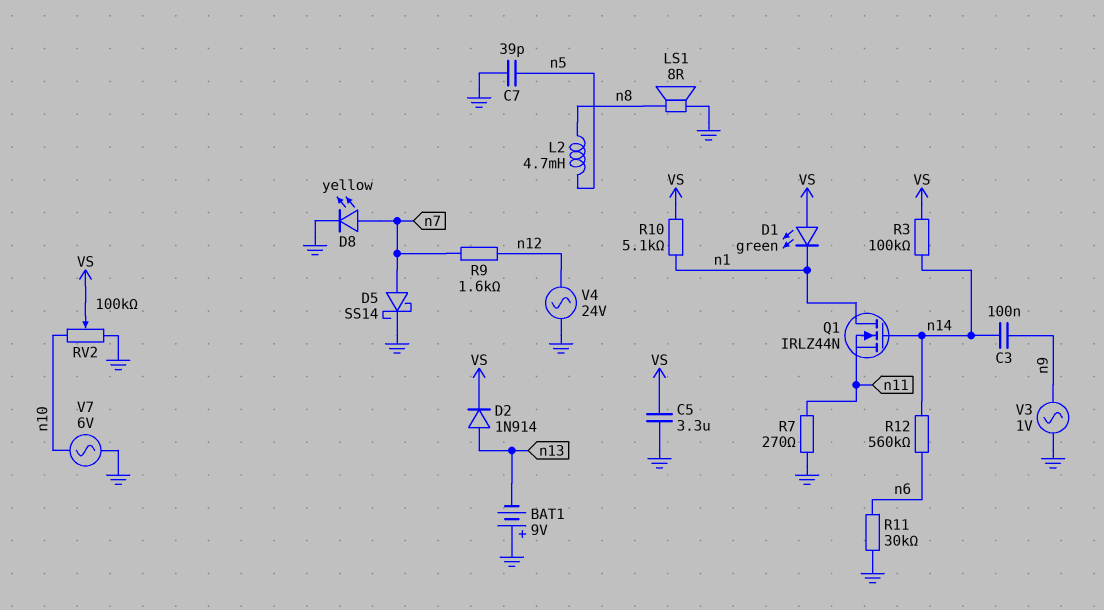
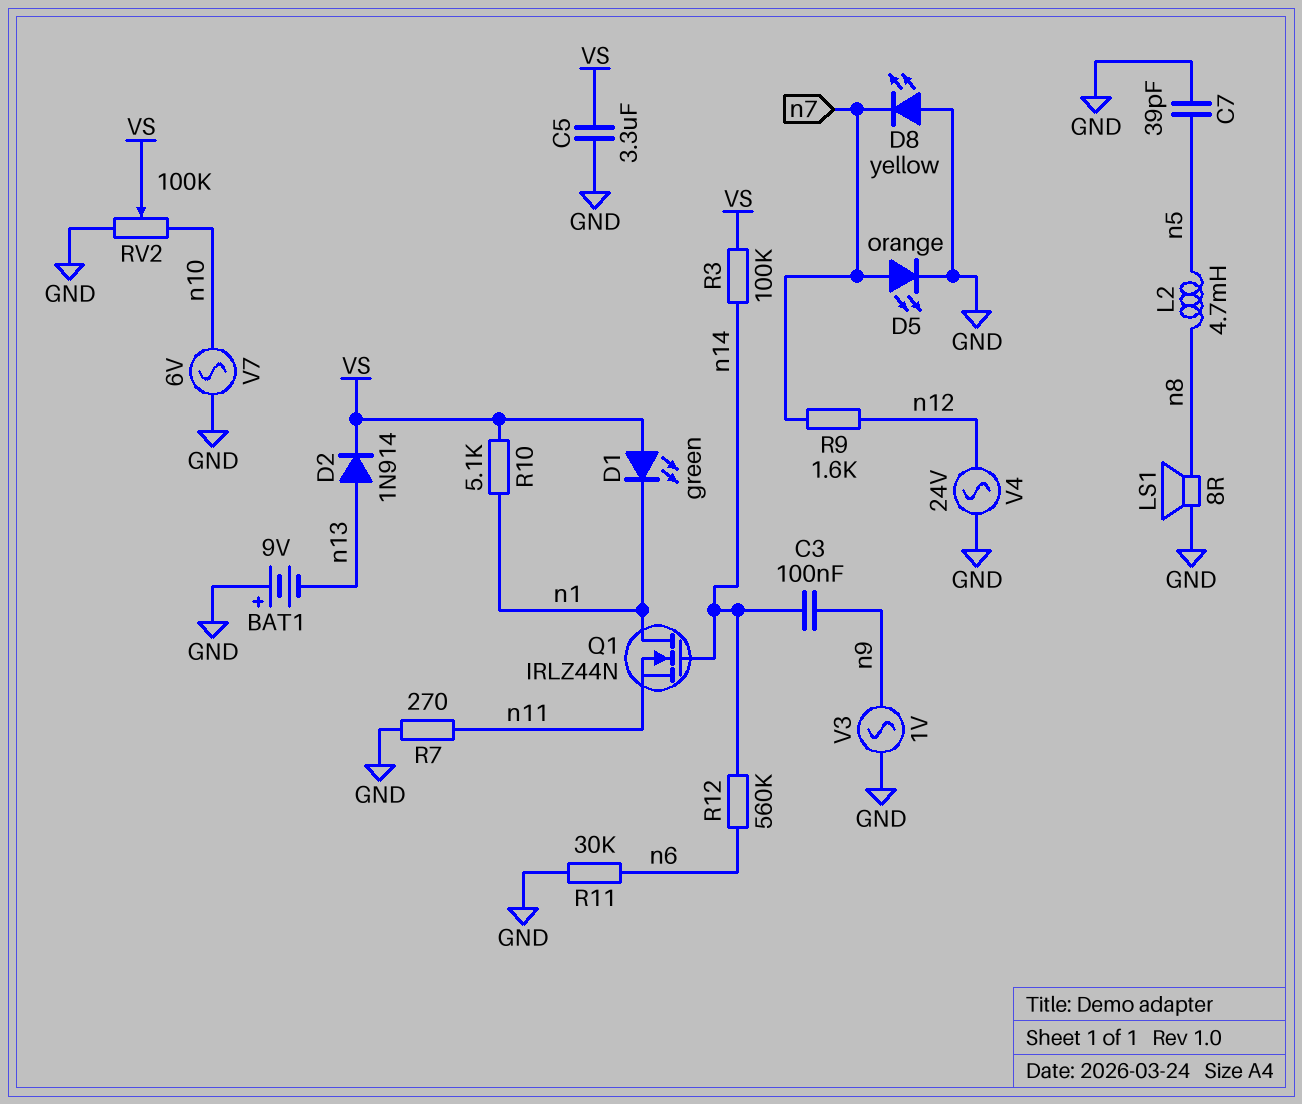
D5: schottky SS14 (A n7, K GND) -> LED orange (A n7, K GND)
D8: LED yellow (A n7, K GND) -> LED yellow (A GND, K n7)

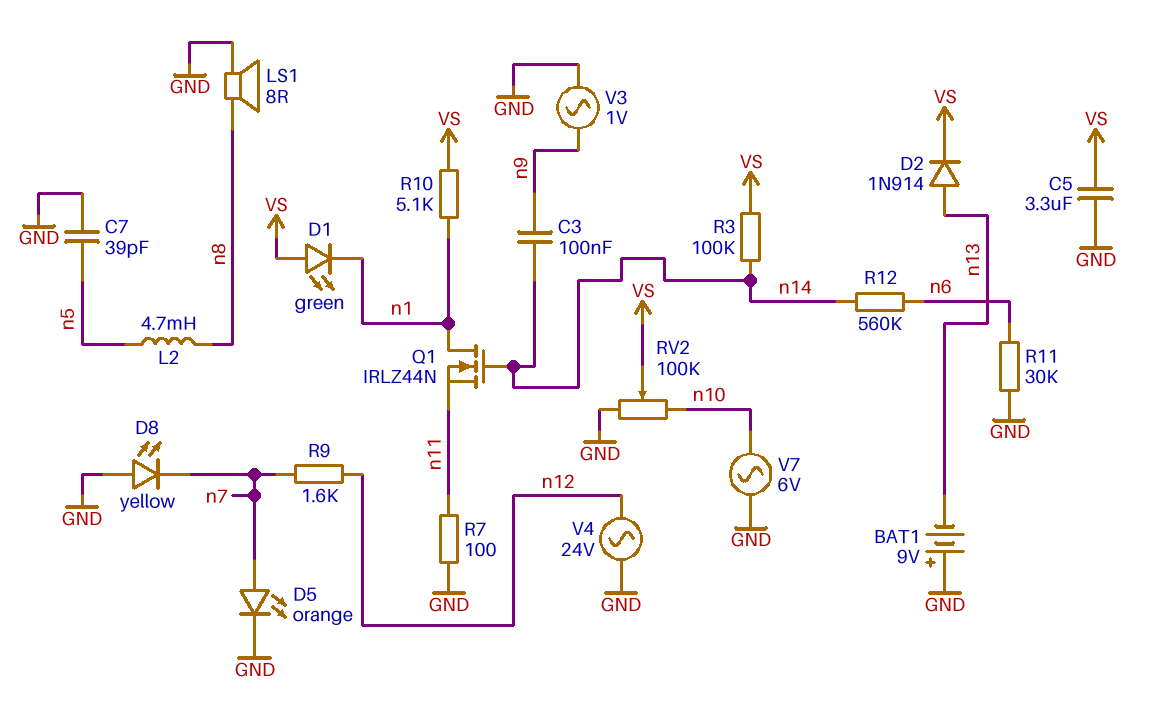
R7: 270 (GND, n11) -> 100 (GND, n11)

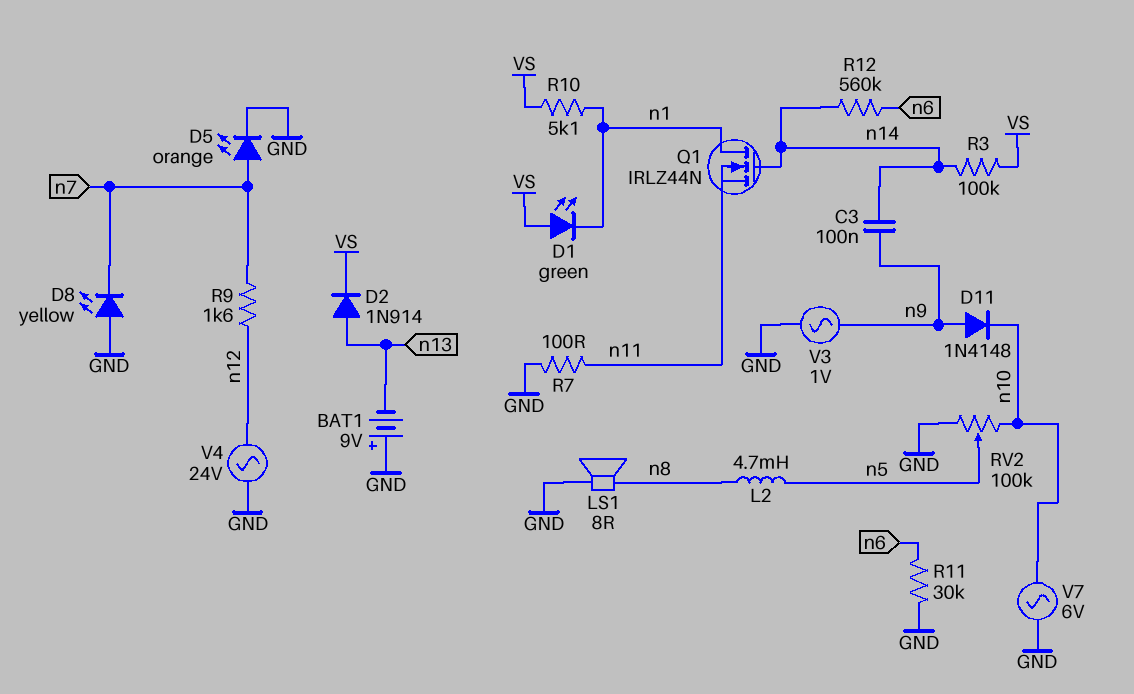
C5: 3.3uF (GND, VS) -> none
C7: 39pF (GND, n5) -> none
D11: none -> diode 1N4148 (A n9, K n10)
RV2: 100k (GND, n10, wiper VS) -> 100k (GND, n10, wiper n5)

